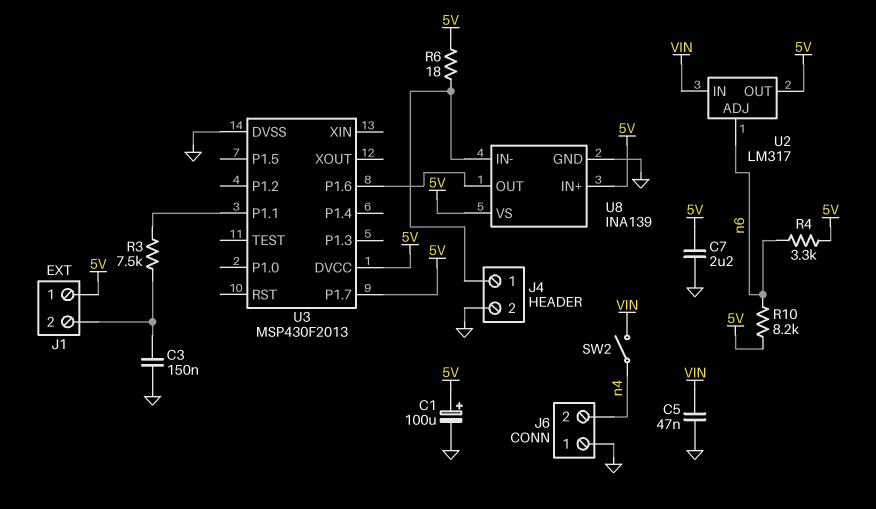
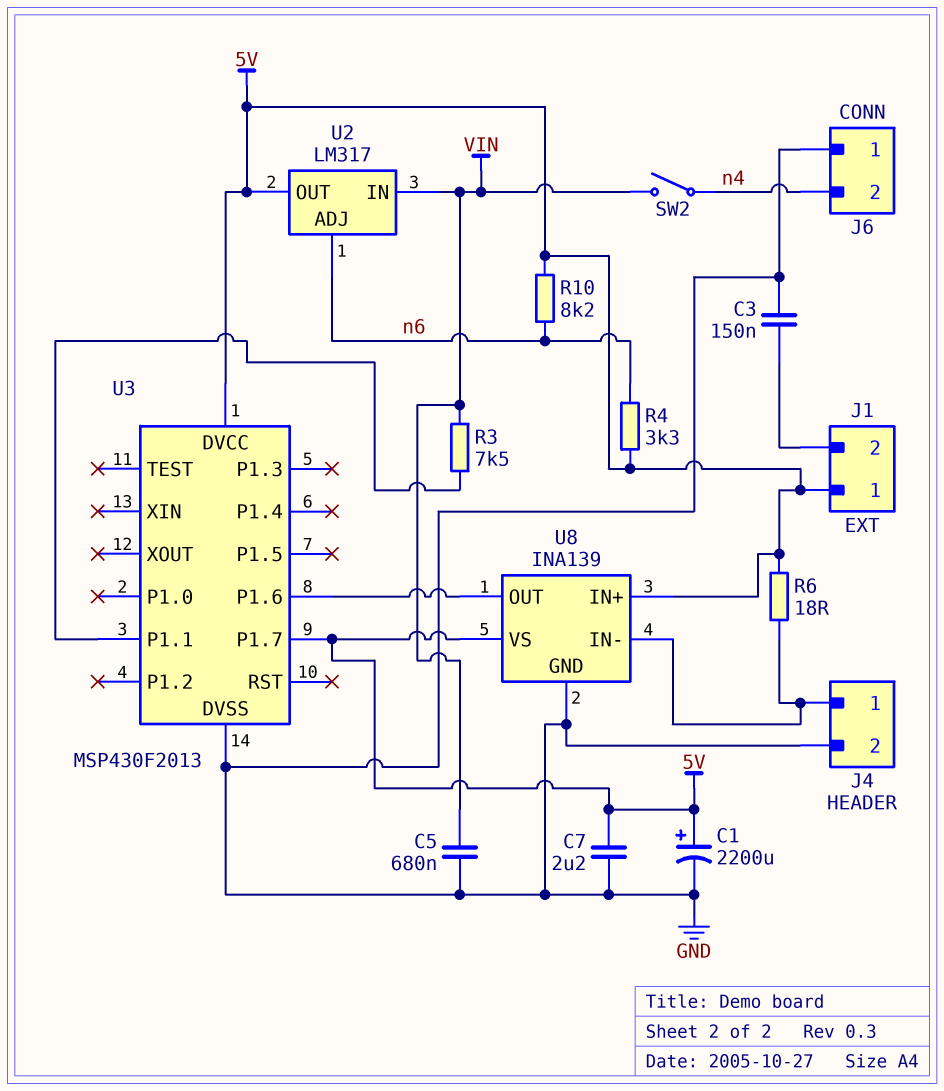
C1: 100uF (plus 5V, minus GND) -> 2200uF (plus 5V, minus GND)
C5: 47nF (GND, VIN) -> 680nF (GND, VIN)
R3: 7.5k (J1/2, U3/P1.1) -> 7.5k (U3/P1.1, VIN)

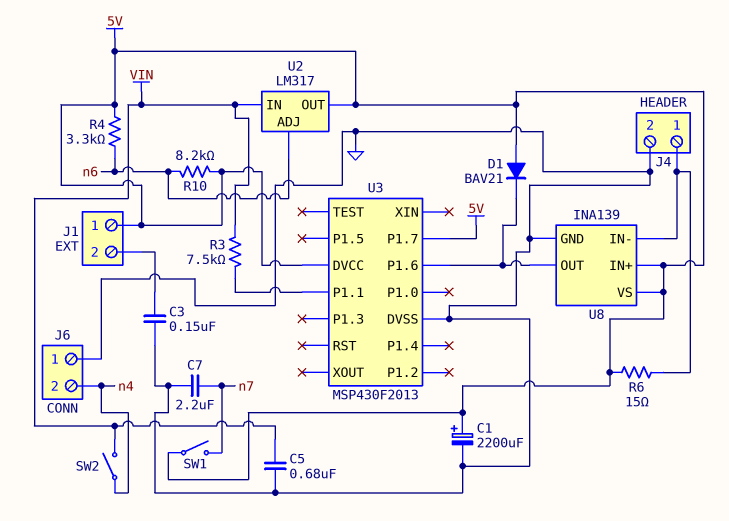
C7: 2.2uF (5V, GND) -> 2.2uF (GND, n7)
D1: none -> diode BAV21 (A 5V, K U3/P1.6)
R6: 18 (5V, J4/1) -> 15 (5V, J4/1)
SW1: none -> switch (5V, n7)

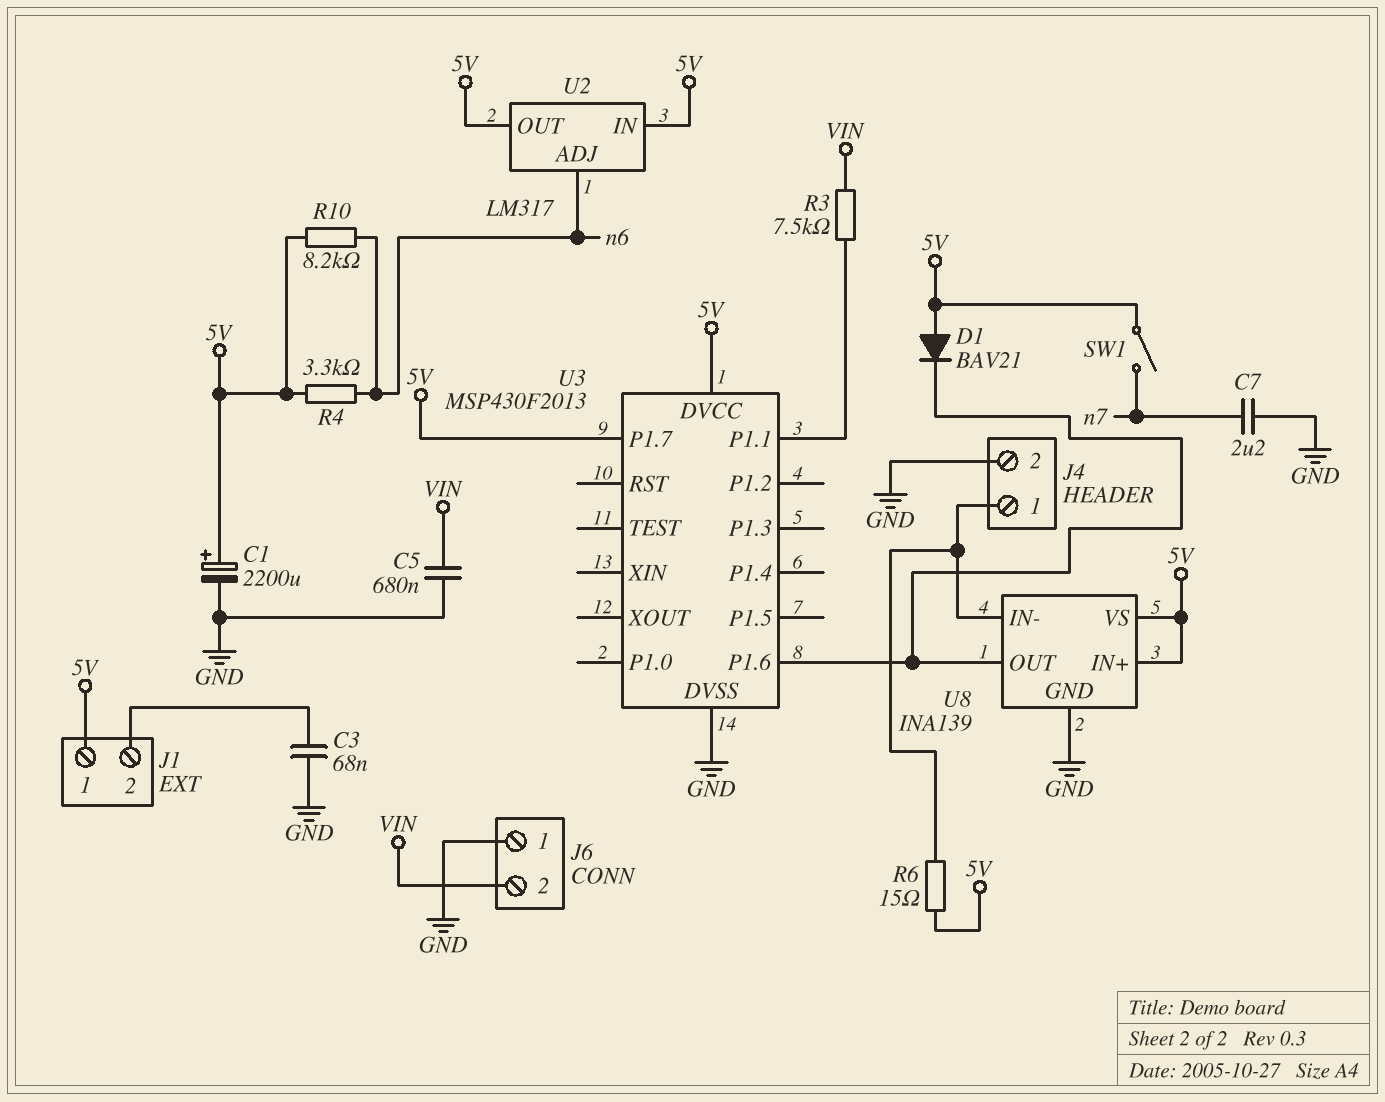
C3: 150nF (GND, J1/2) -> 68nF (GND, J1/2)
J6 pin 2: n4 -> VIN
SW2: switch (VIN, n4) -> none
U2 pin IN: VIN -> 5V

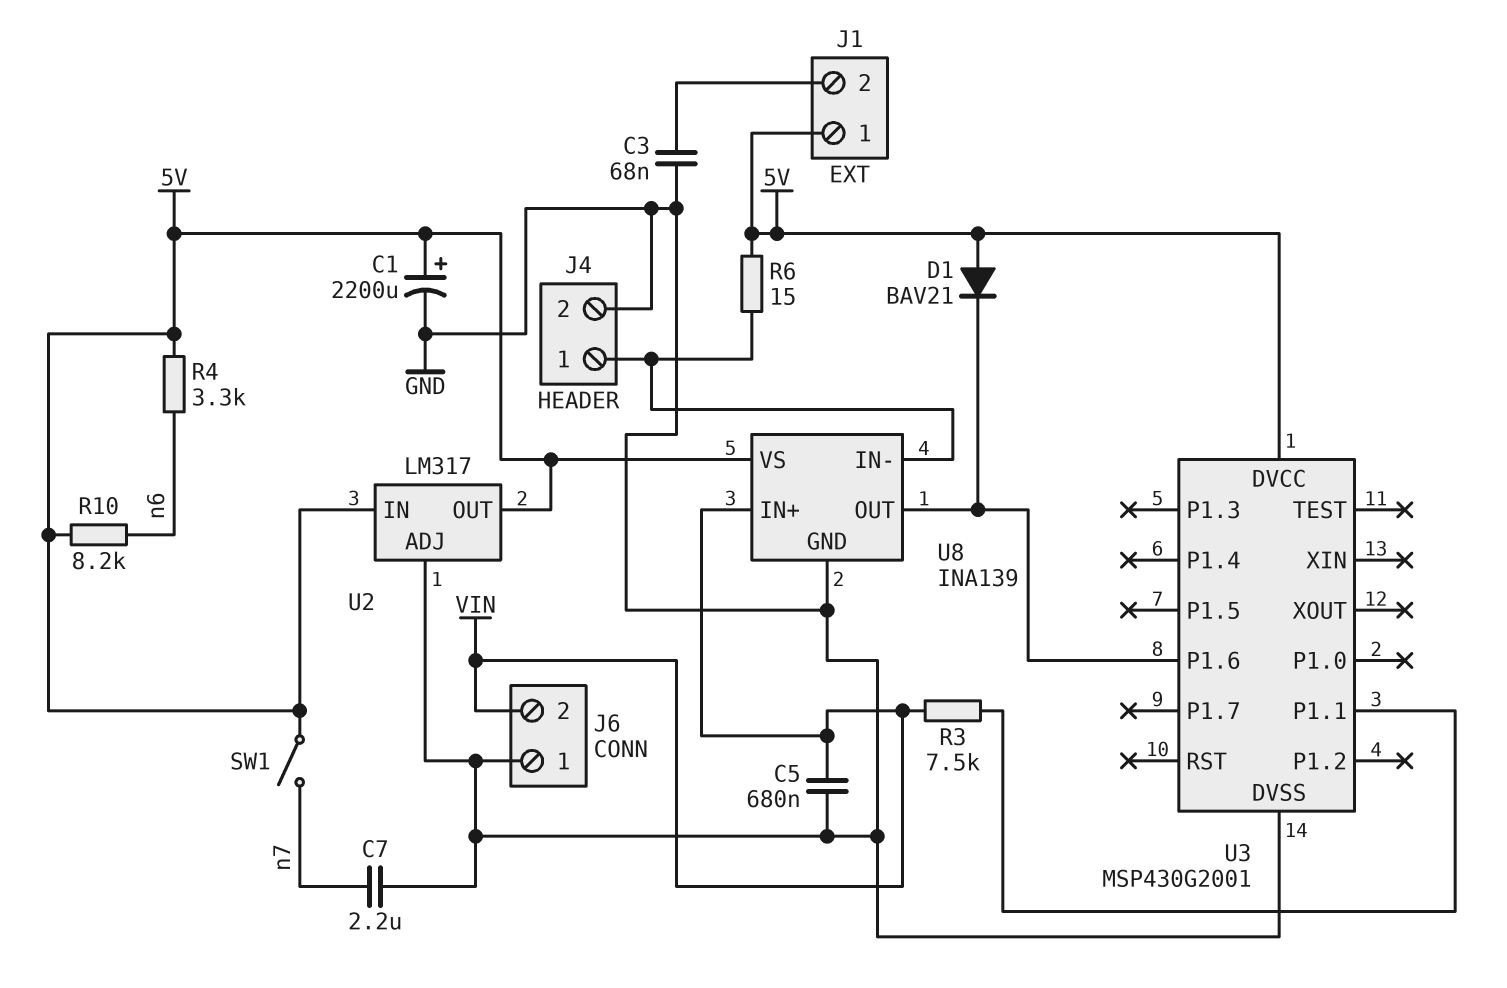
U2 pin ADJ: n6 -> GND
U3: MSP430F2013 -> MSP430G2001
U3 pin P1.7: 5V -> none
U8 pin IN+: 5V -> VIN

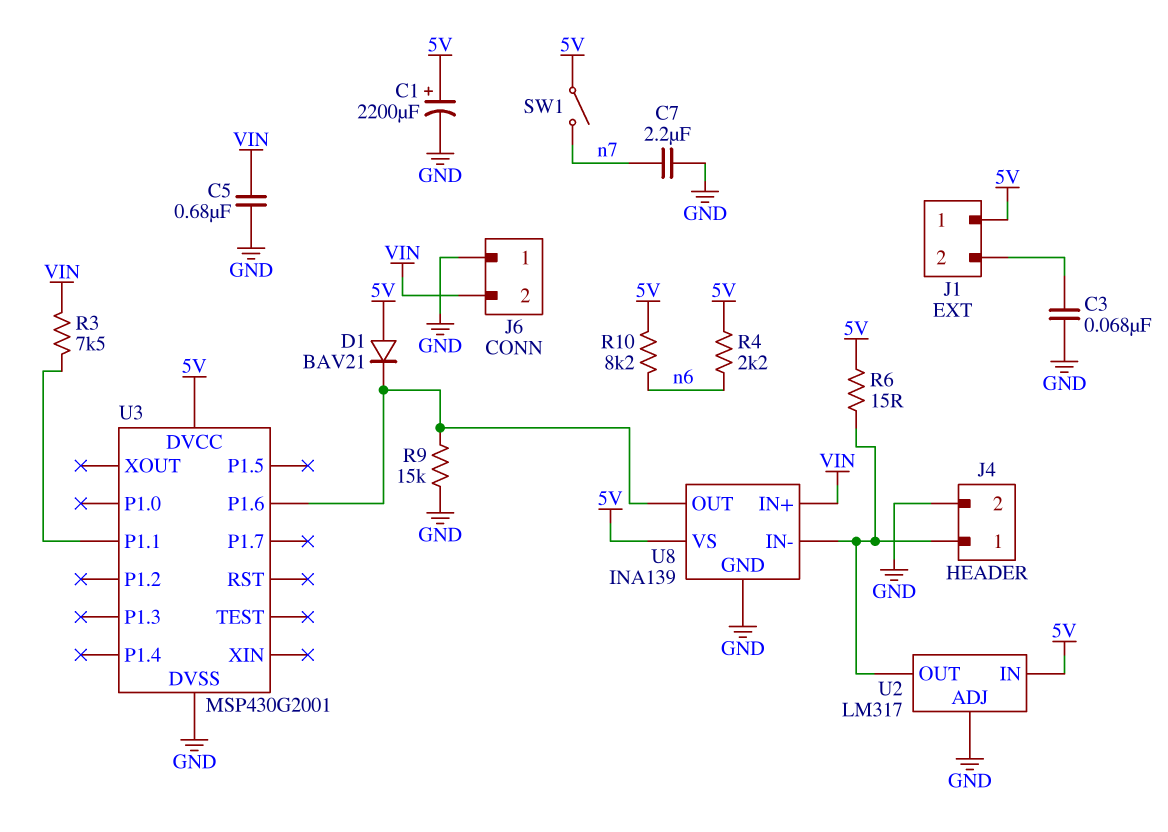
R4: 3.3k (5V, n6) -> 2.2k (5V, n6)
R9: none -> 15k (GND, U3/P1.6)
U2 pin OUT: 5V -> J4/1

